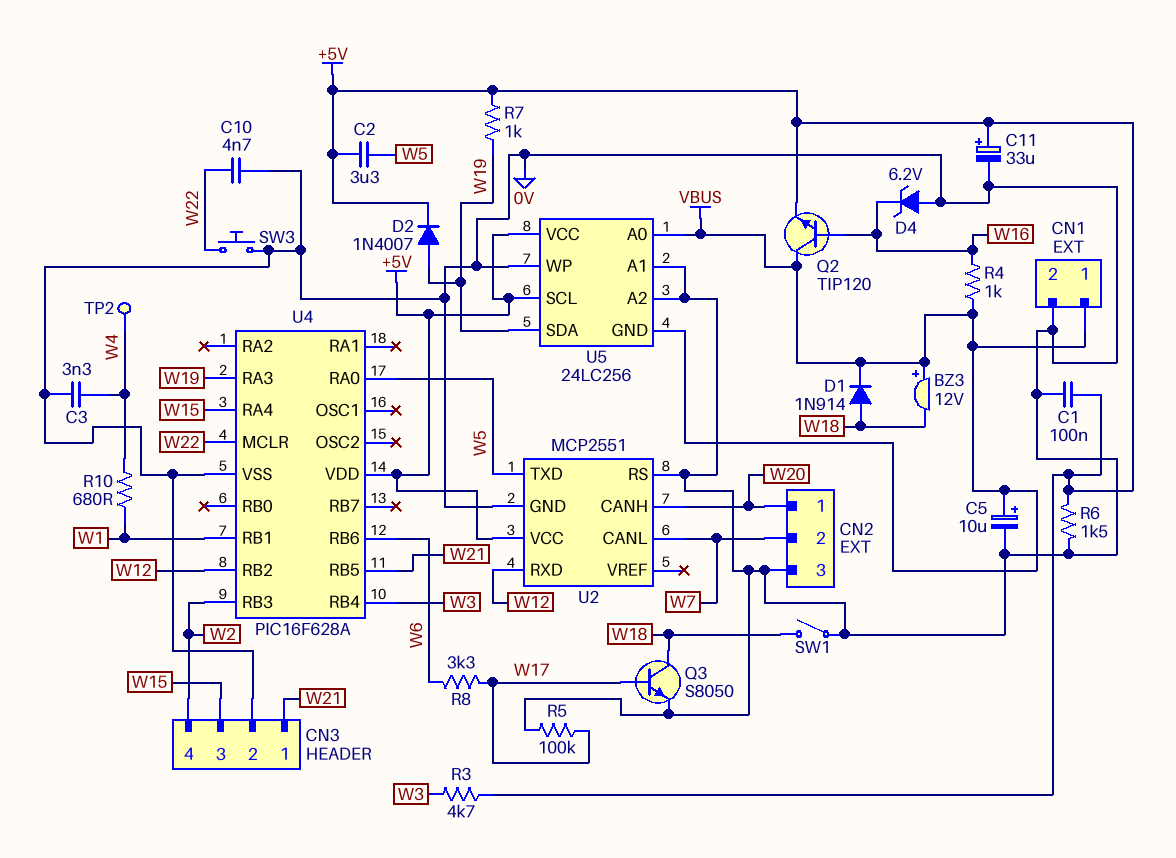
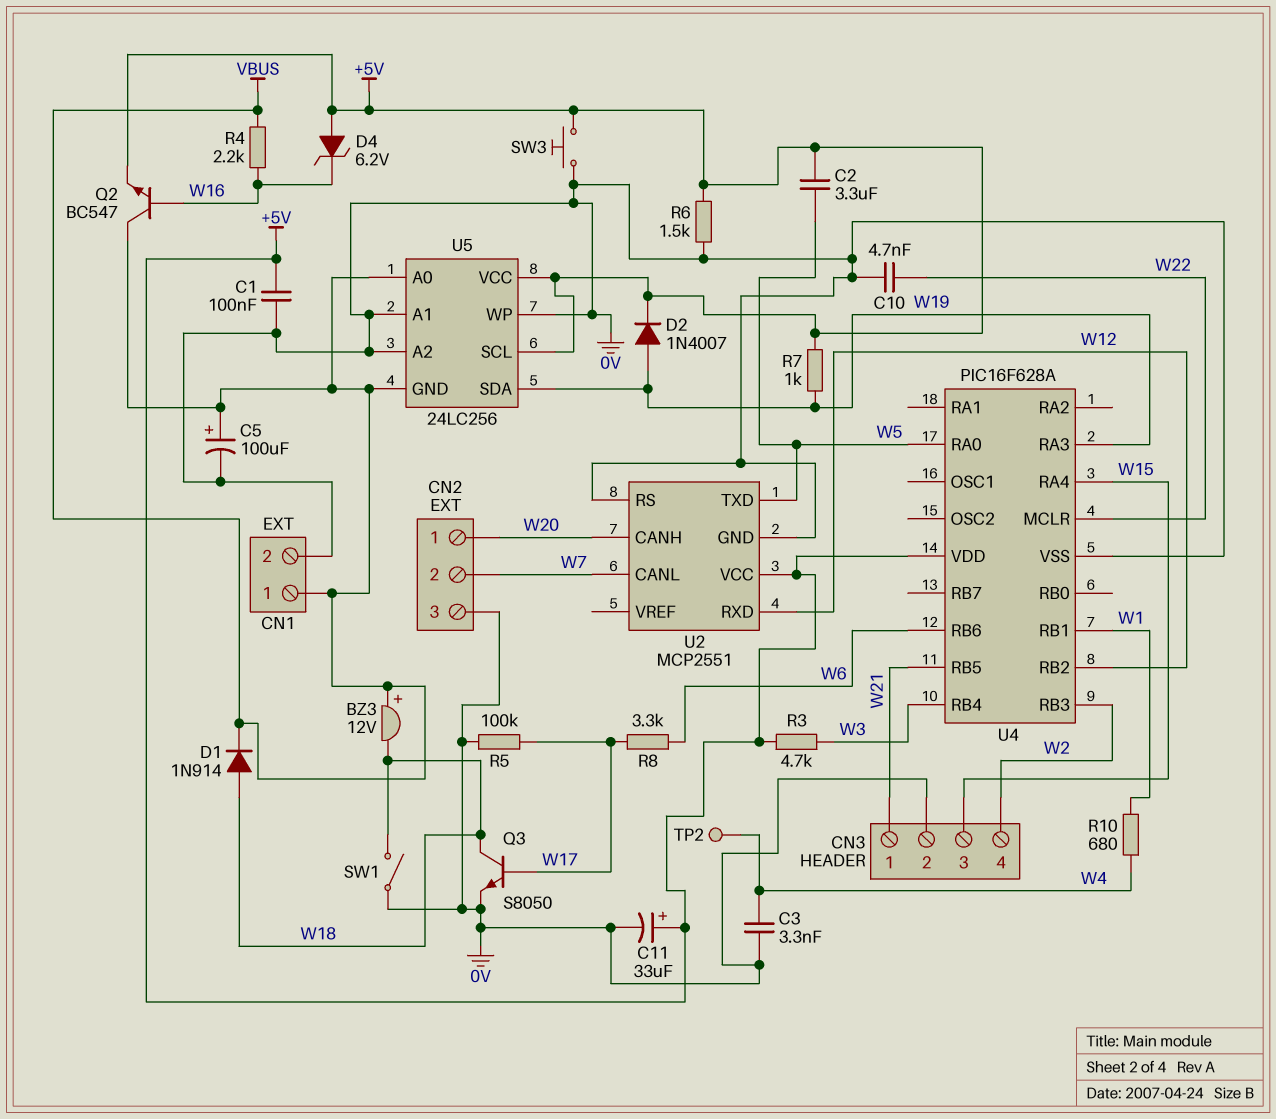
C5: 10uF (plus VBUS, minus 0V) -> 100uF (plus VBUS, minus 0V)
D4: zener 6.2V (A 0V, K W16) -> zener 6.2V (A +5V, K W16)
Q2: NPN TIP120 (B W16, C VBUS, E +5V) -> NPN BC547 (B W16, C VBUS, E +5V)
R4: 1k (VBUS, W16) -> 2.2k (VBUS, W16)
SW3: button (0V, W22) -> button (+5V, 0V)

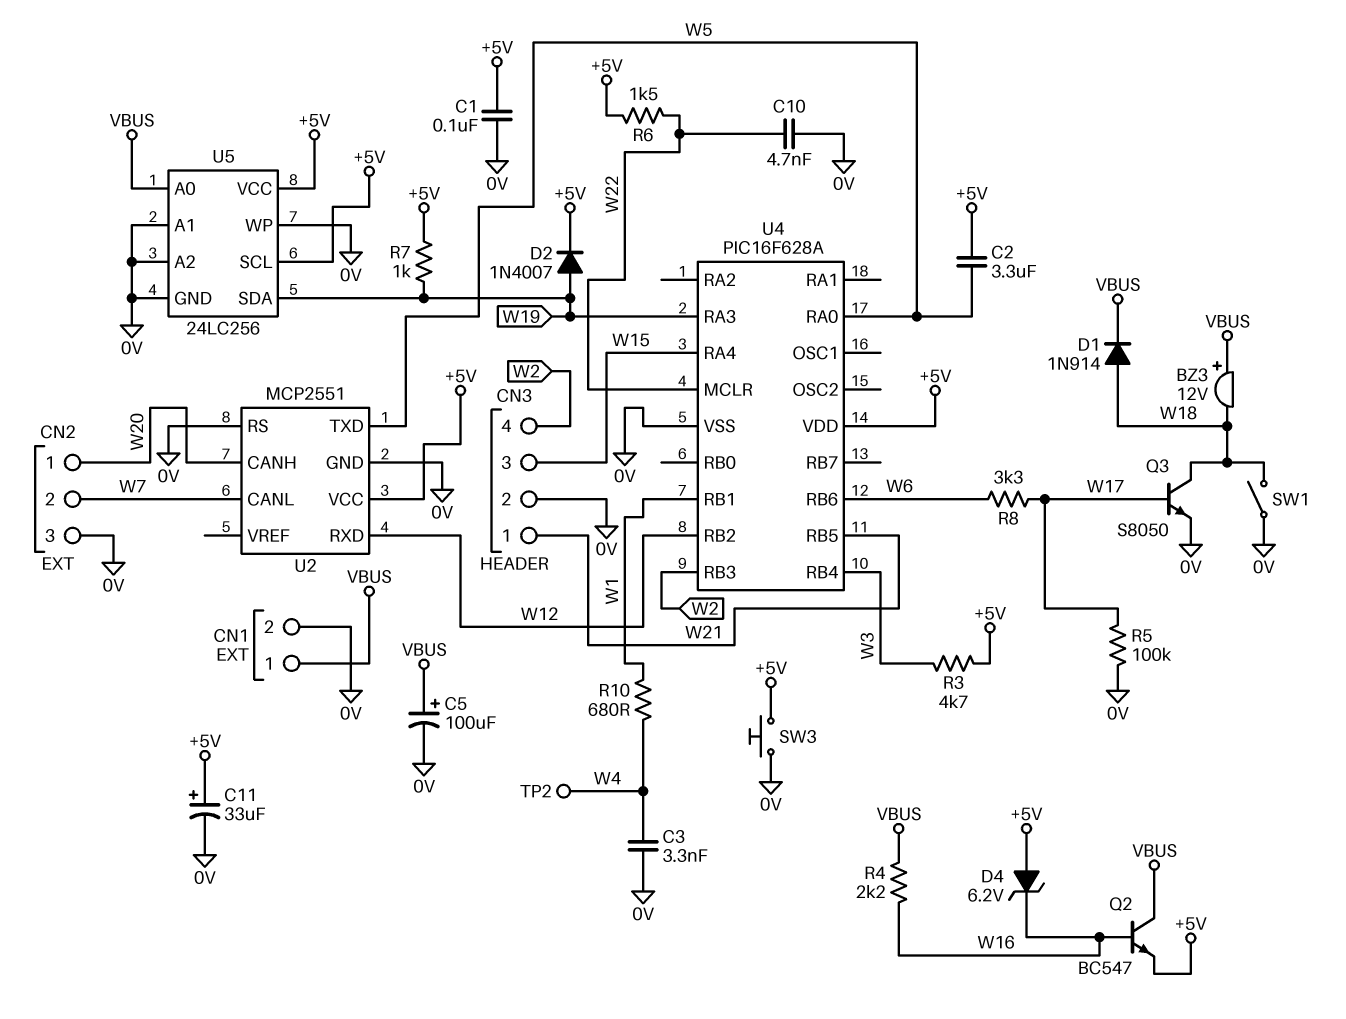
R6: 1.5k (+5V, 0V) -> 1.5k (+5V, W22)
U5 pin GND: VBUS -> 0V

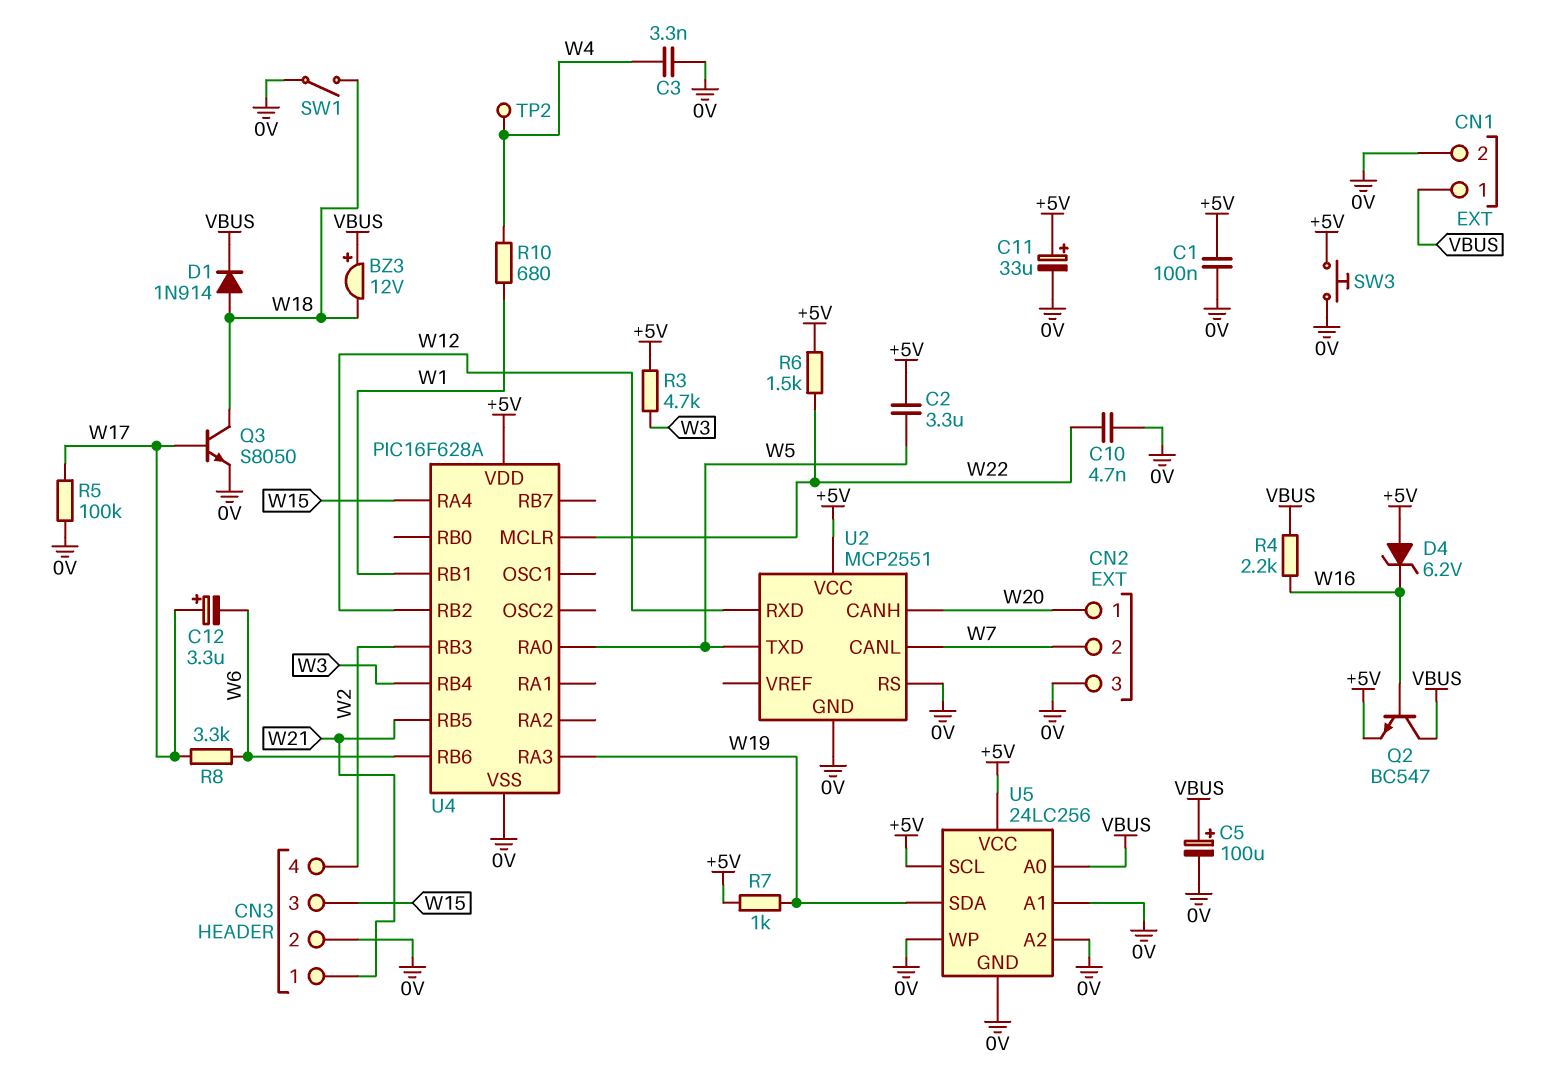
C12: none -> 3.3uF (plus W17, minus W6)
D2: diode 1N4007 (A W19, K +5V) -> none

